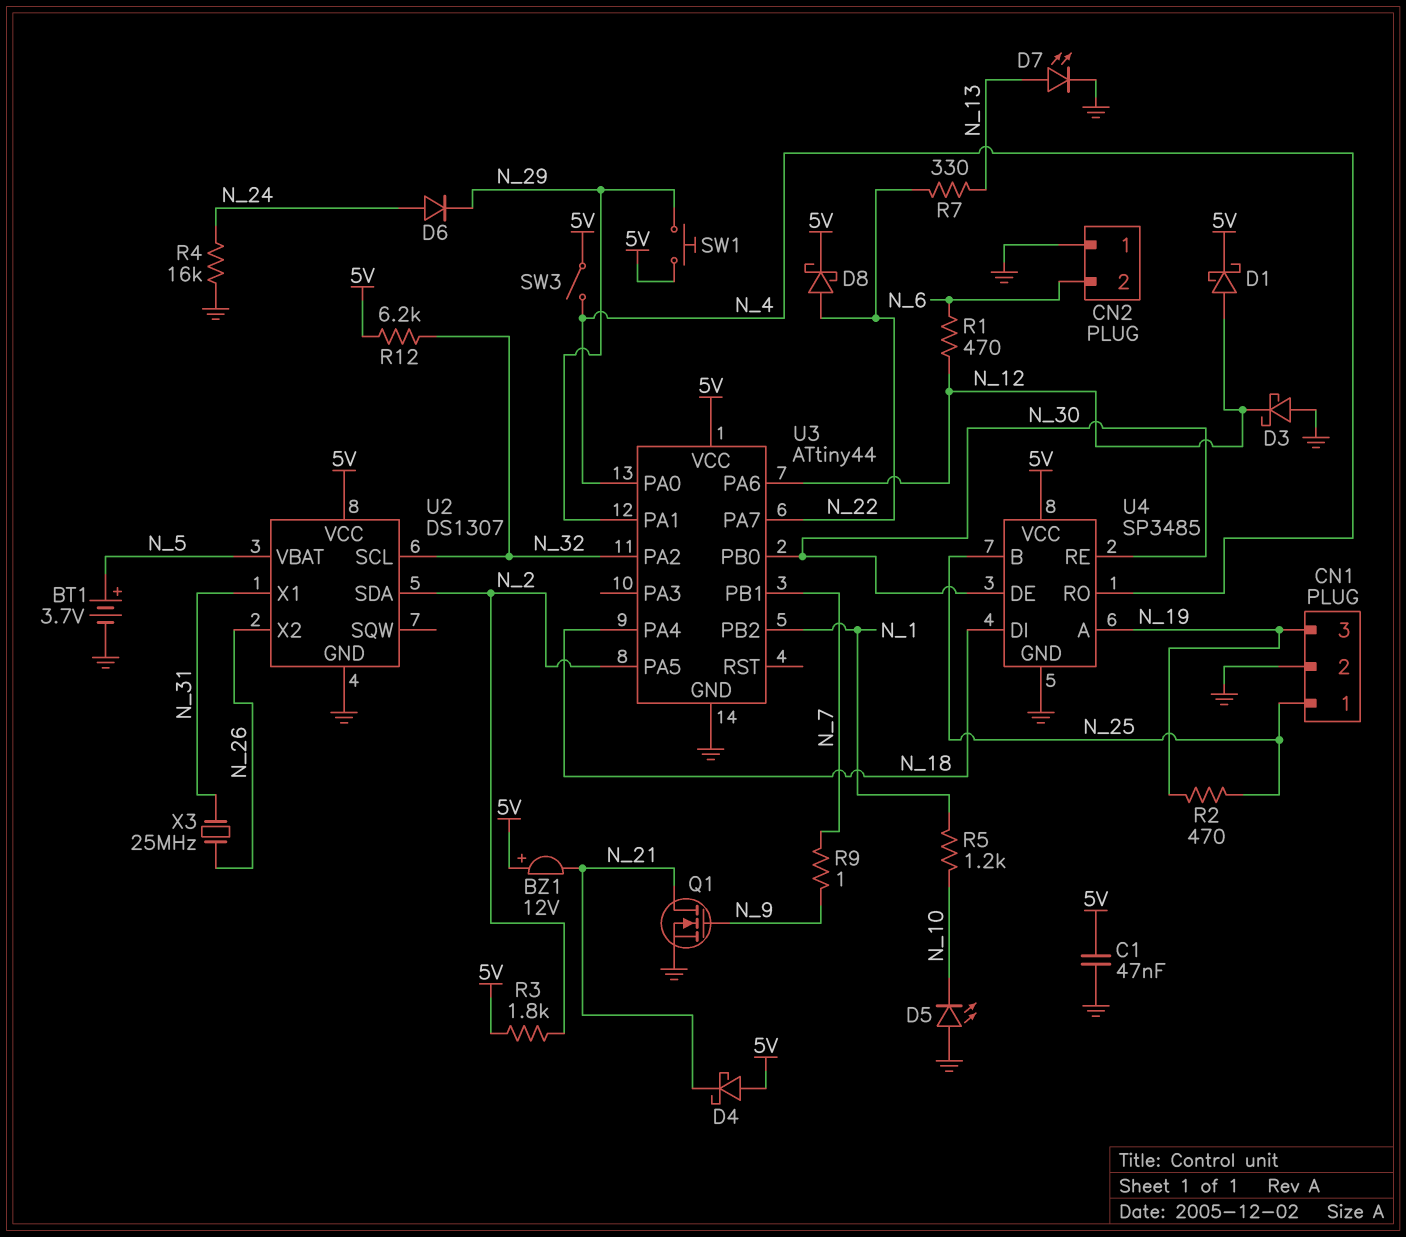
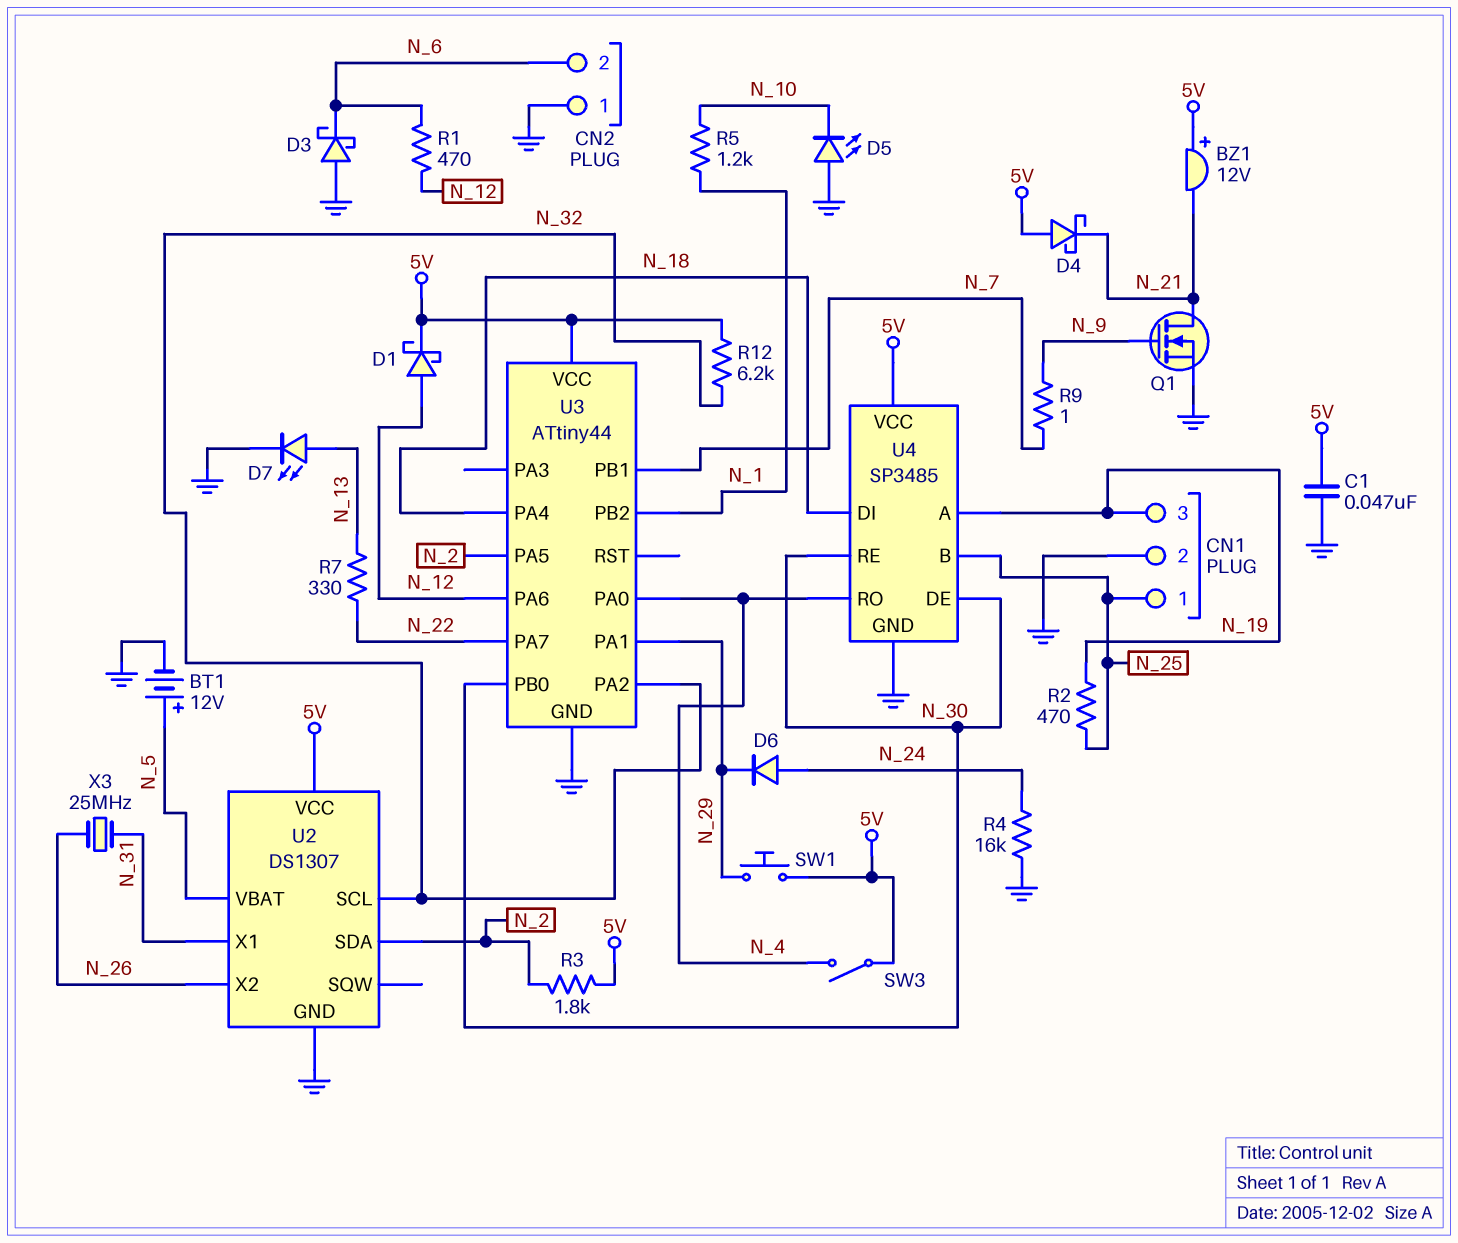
BT1: 3.7V (plus N_5, minus GND) -> 12V (plus N_5, minus GND)
D3: schottky (A GND, K N_12) -> schottky (A GND, K N_6)
D8: schottky (A N_22, K 5V) -> none

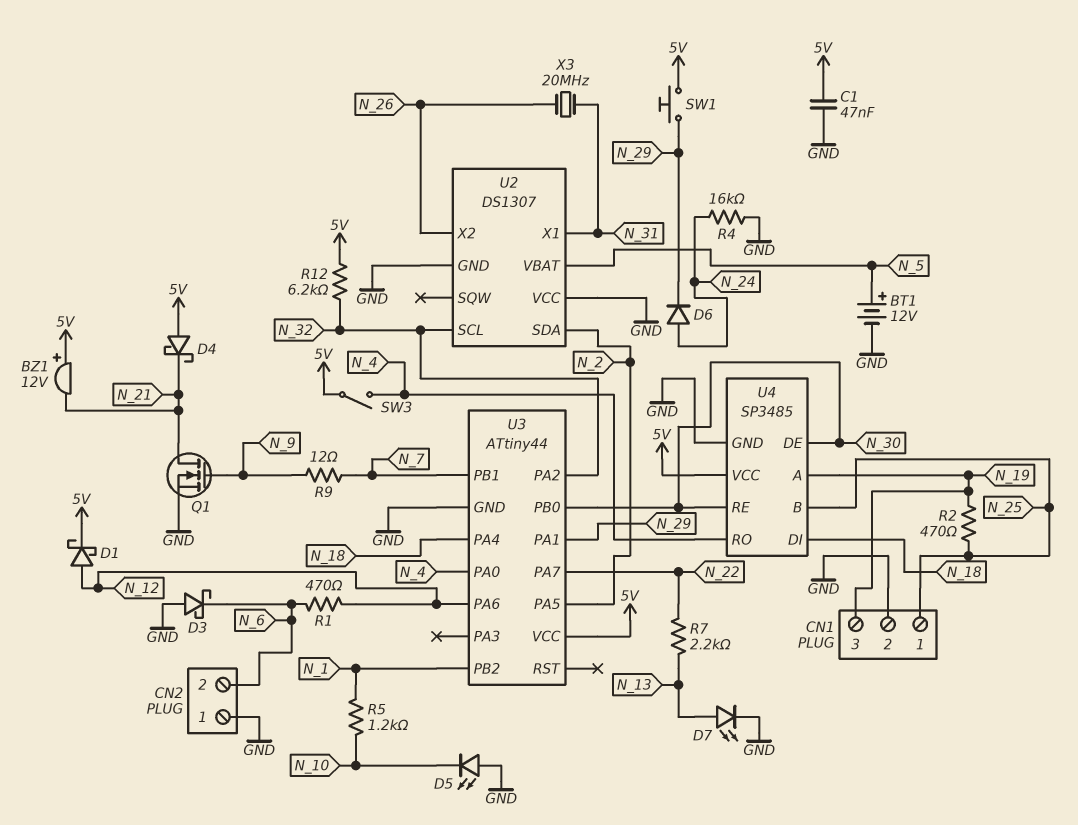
R3: 1.8k (5V, N_2) -> none
R7: 330 (N_13, N_22) -> 2.2k (N_13, N_22)
R9: 1 (N_7, N_9) -> 12 (N_7, N_9)
U2 pin VCC: 5V -> GND
X3: 25MHz (N_26, N_31) -> 20MHz (N_26, N_31)

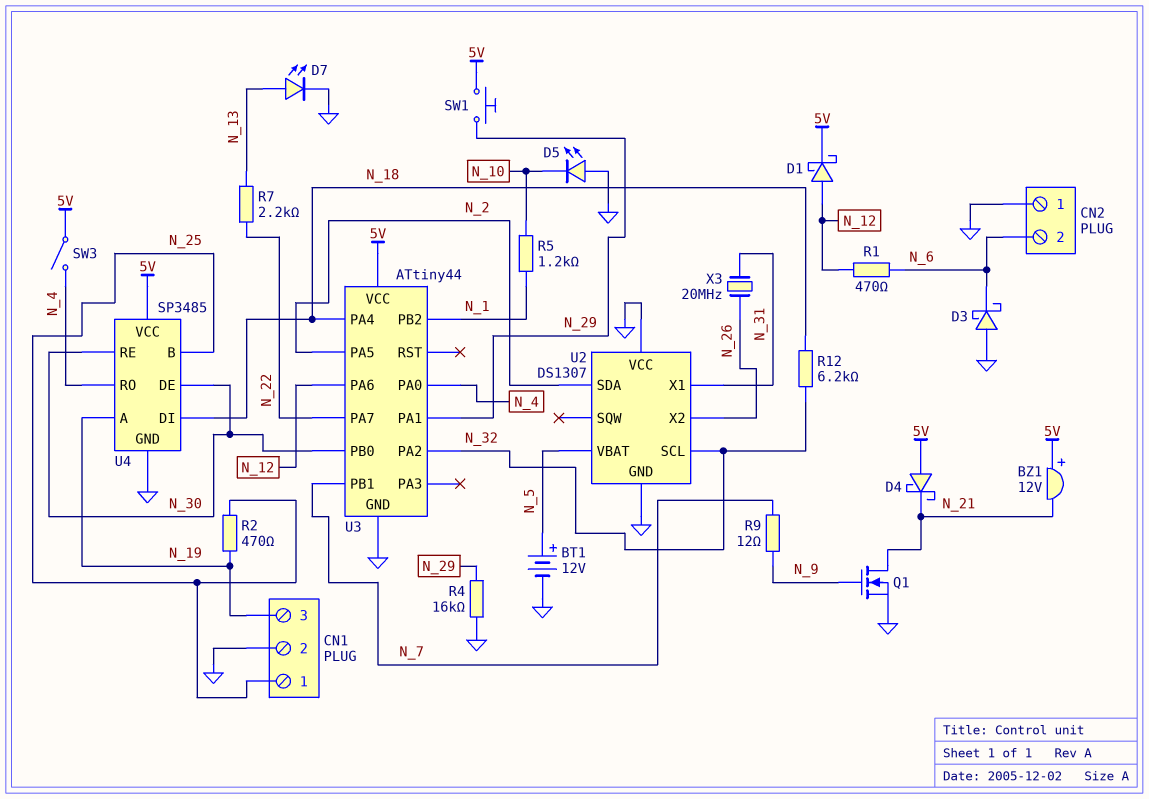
C1: 47nF (5V, GND) -> none
D6: diode (A N_24, K N_29) -> none
R4: 16k (GND, N_24) -> 16k (GND, N_29)
R12: 6.2k (5V, N_32) -> 6.2k (N_18, N_32)

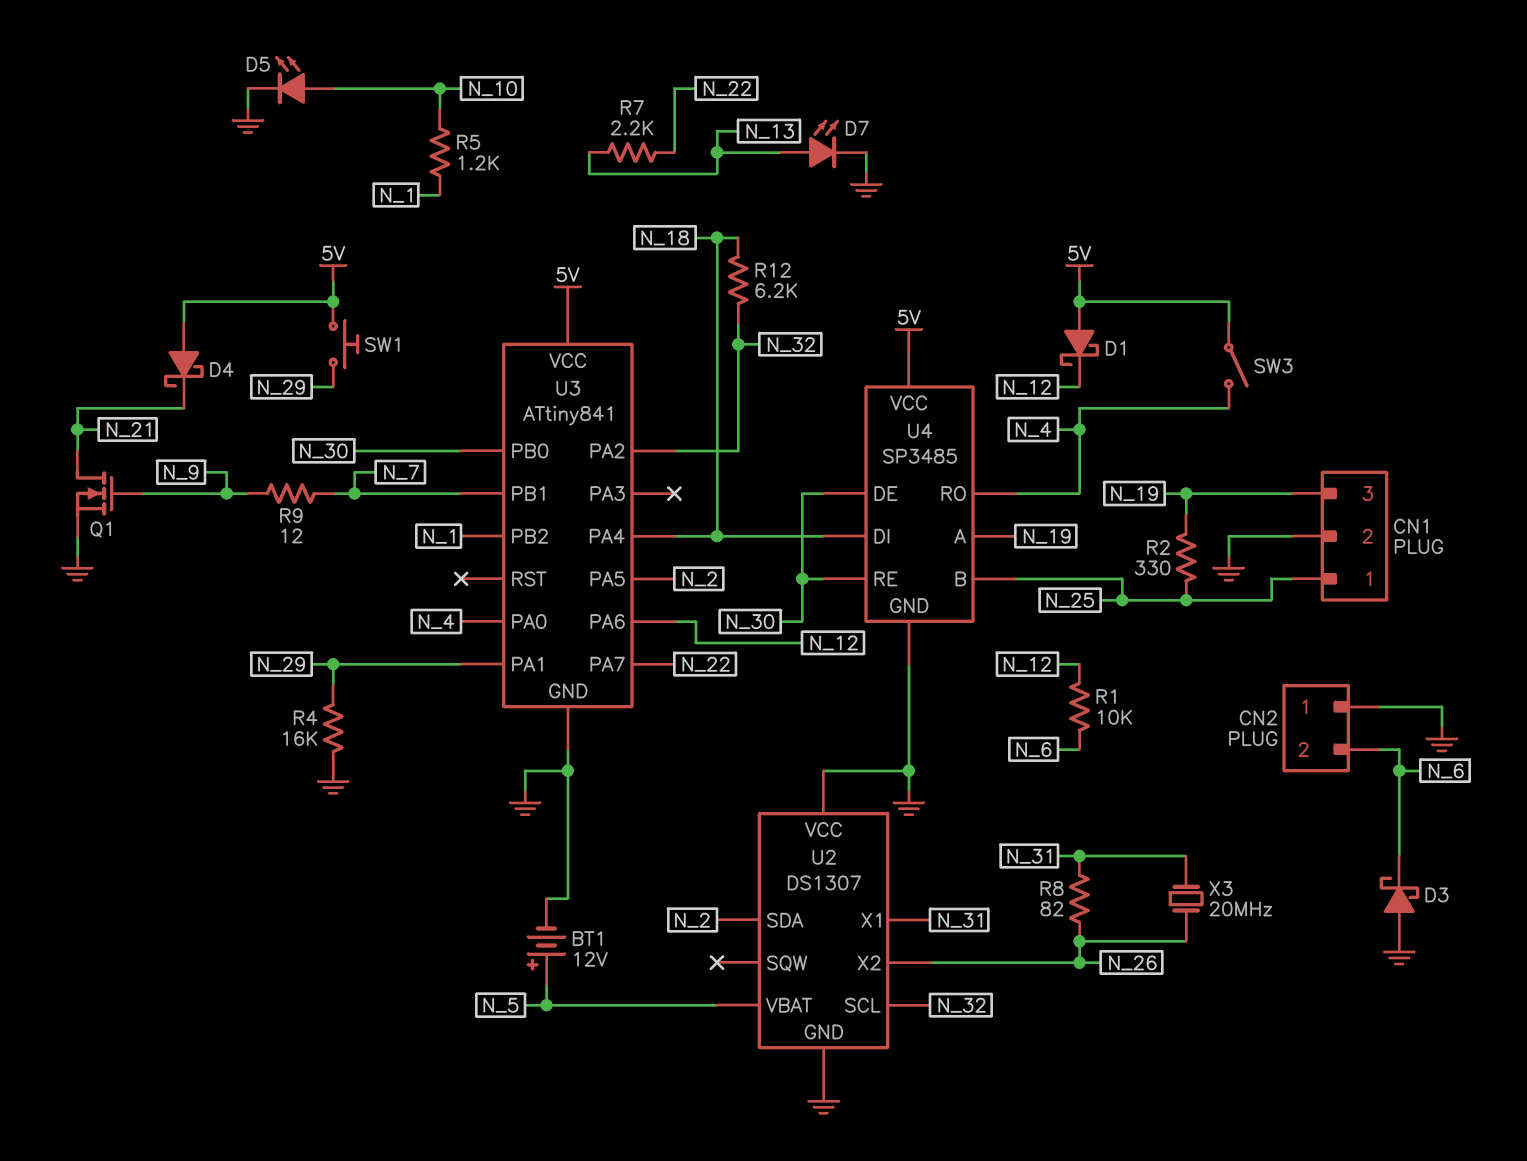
BZ1: buzzer 12V (plus 5V, minus N_21) -> none
D1: schottky (A N_12, K 5V) -> schottky (A 5V, K N_12)
D5: LED (A GND, K N_10) -> LED (A N_10, K GND)
R1: 470 (N_6, N_12) -> 10k (N_6, N_12)
R2: 470 (N_19, N_25) -> 330 (N_19, N_25)
R8: none -> 82 (N_26, N_31)
U3: ATtiny44 -> ATtiny841

